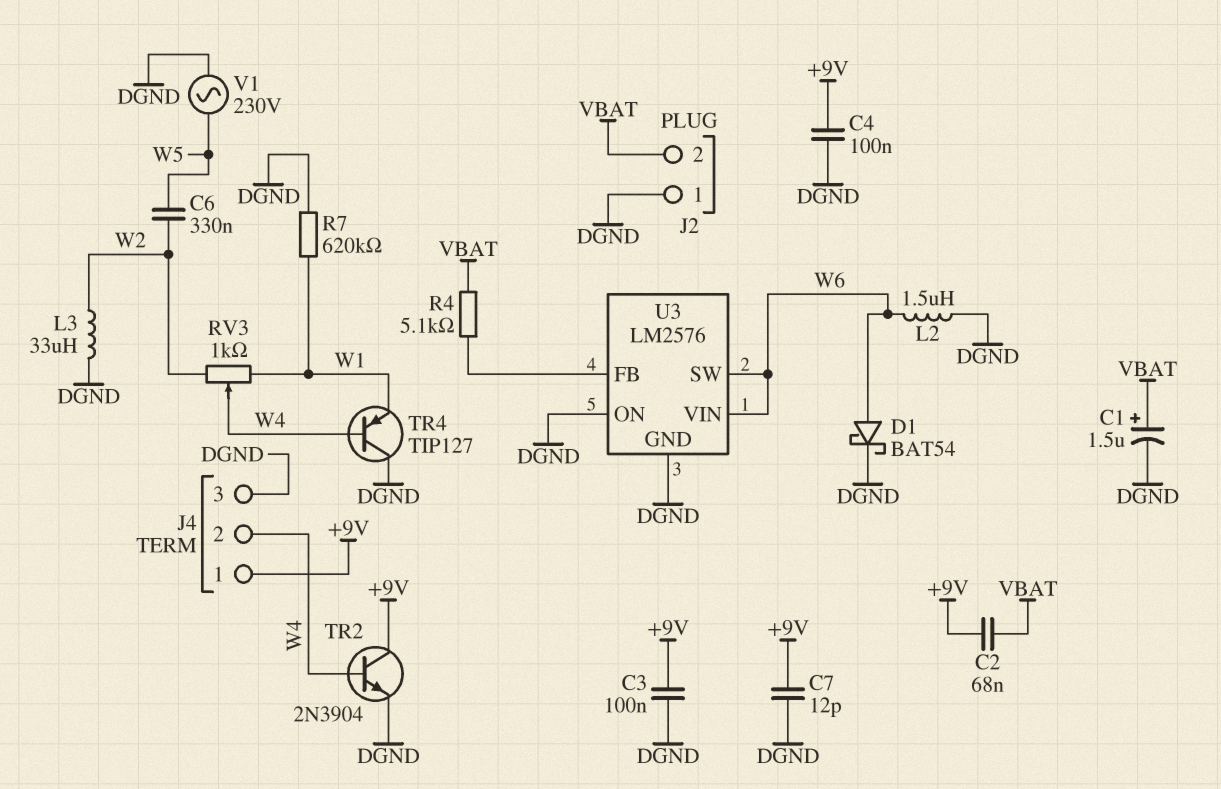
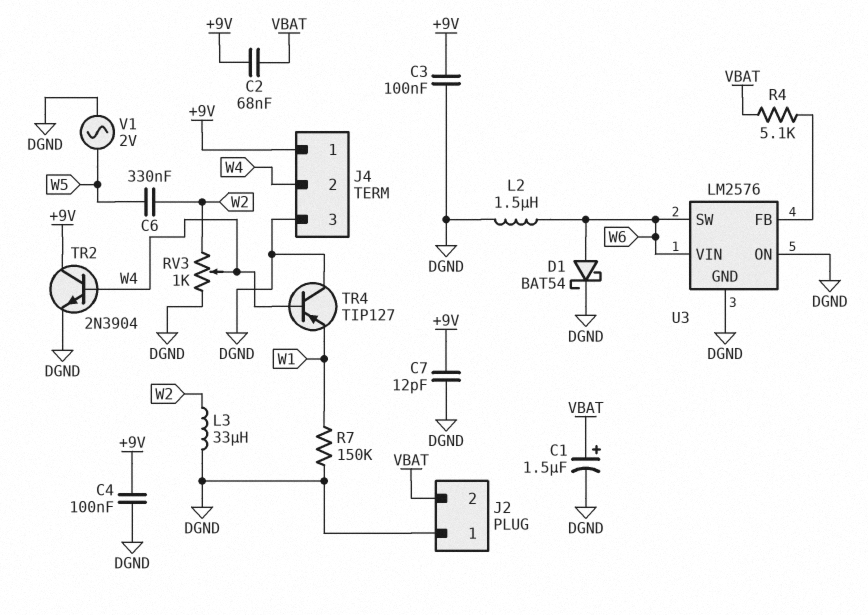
R7: 620k (DGND, W1) -> 150k (DGND, W1)
RV3: 1k (W1, W2, wiper W4) -> 1k (DGND, W2, wiper W4)
V1: AC 230V (DGND, W5) -> AC 2V (DGND, W5)

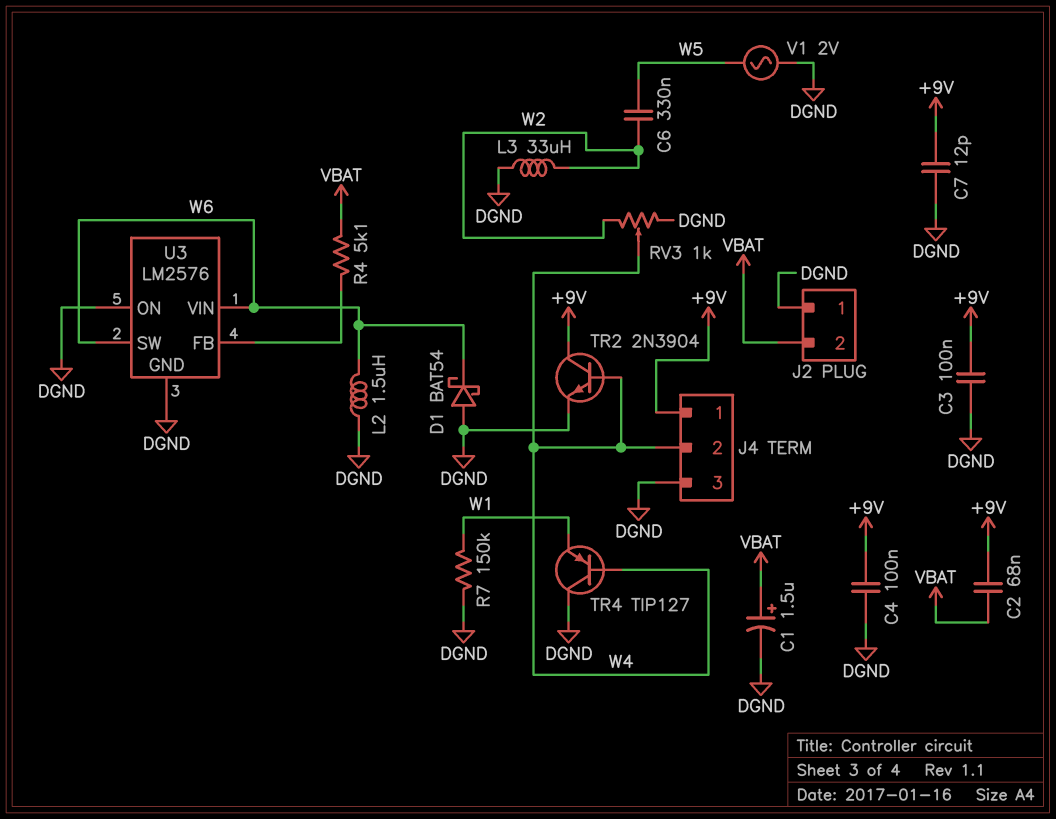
D1: schottky BAT54 (A W6, K DGND) -> schottky BAT54 (A DGND, K W6)

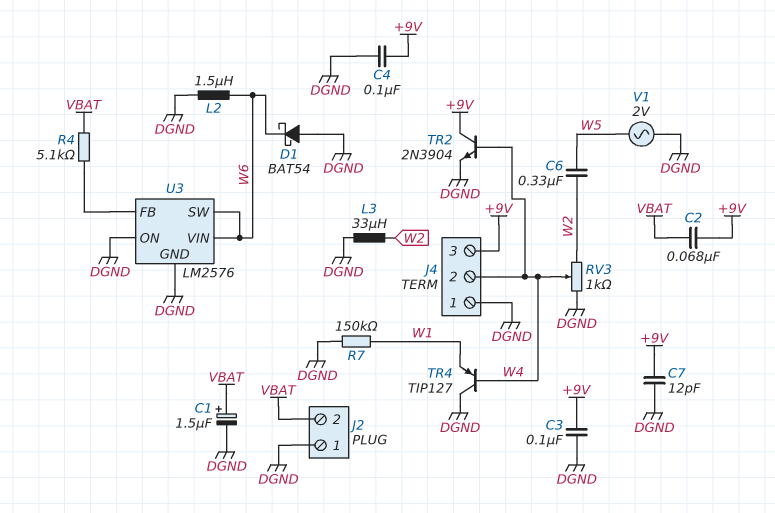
J4 pin 1: +9V -> DGND
J4 pin 3: DGND -> +9V

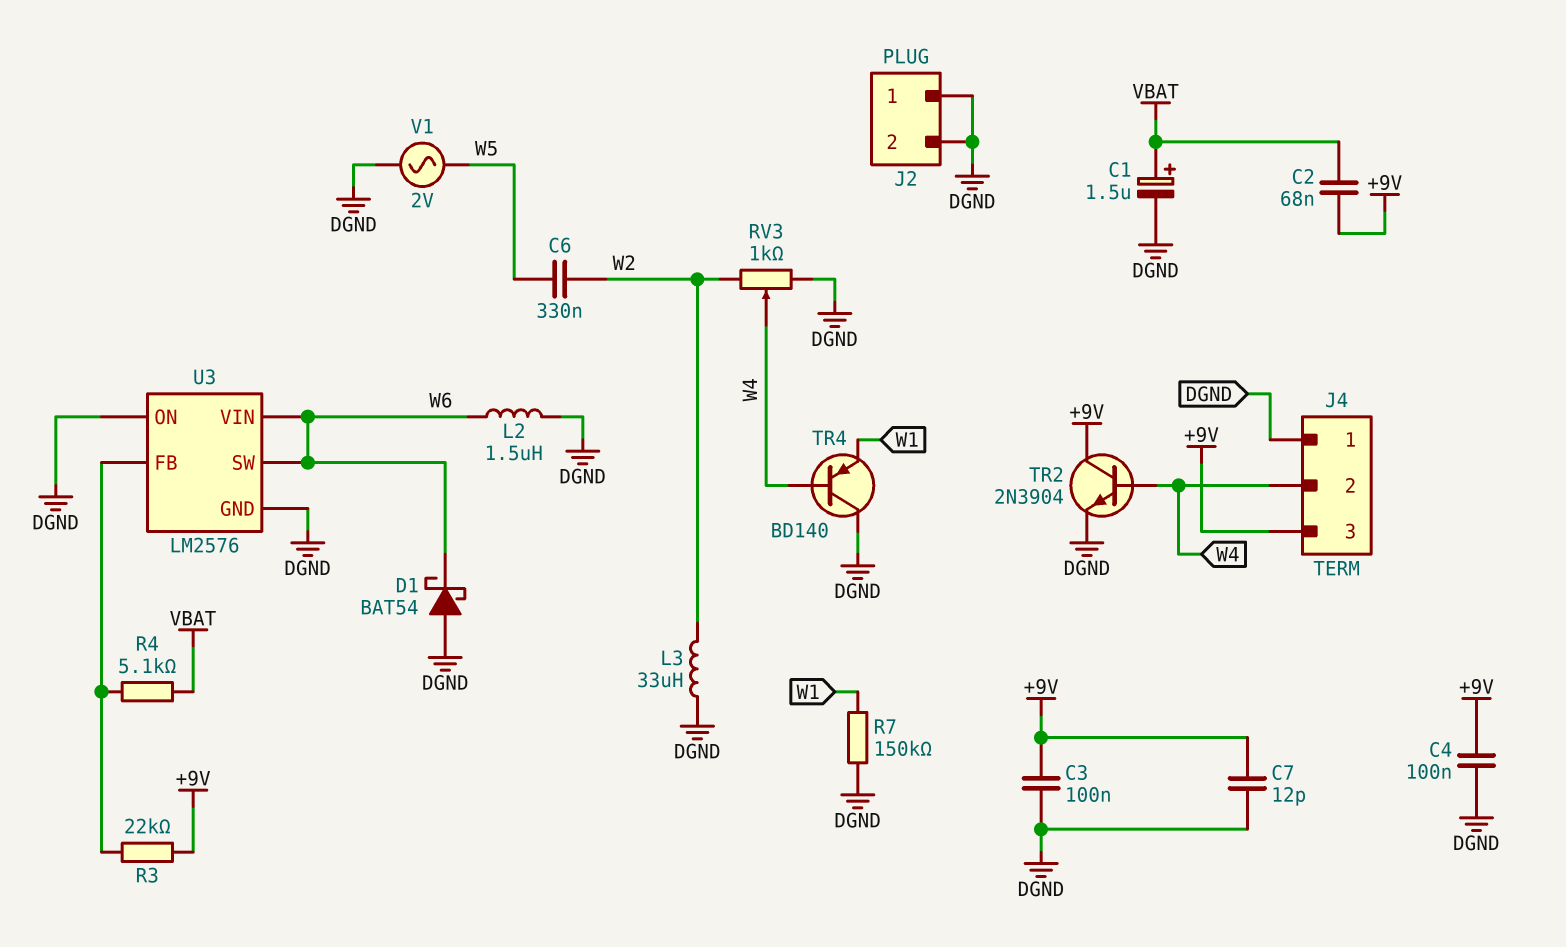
J2 pin 2: VBAT -> DGND
R3: none -> 22k (+9V, U3/FB)
TR4: PNP TIP127 (B W4, C DGND, E W1) -> PNP BD140 (B W4, C DGND, E W1)

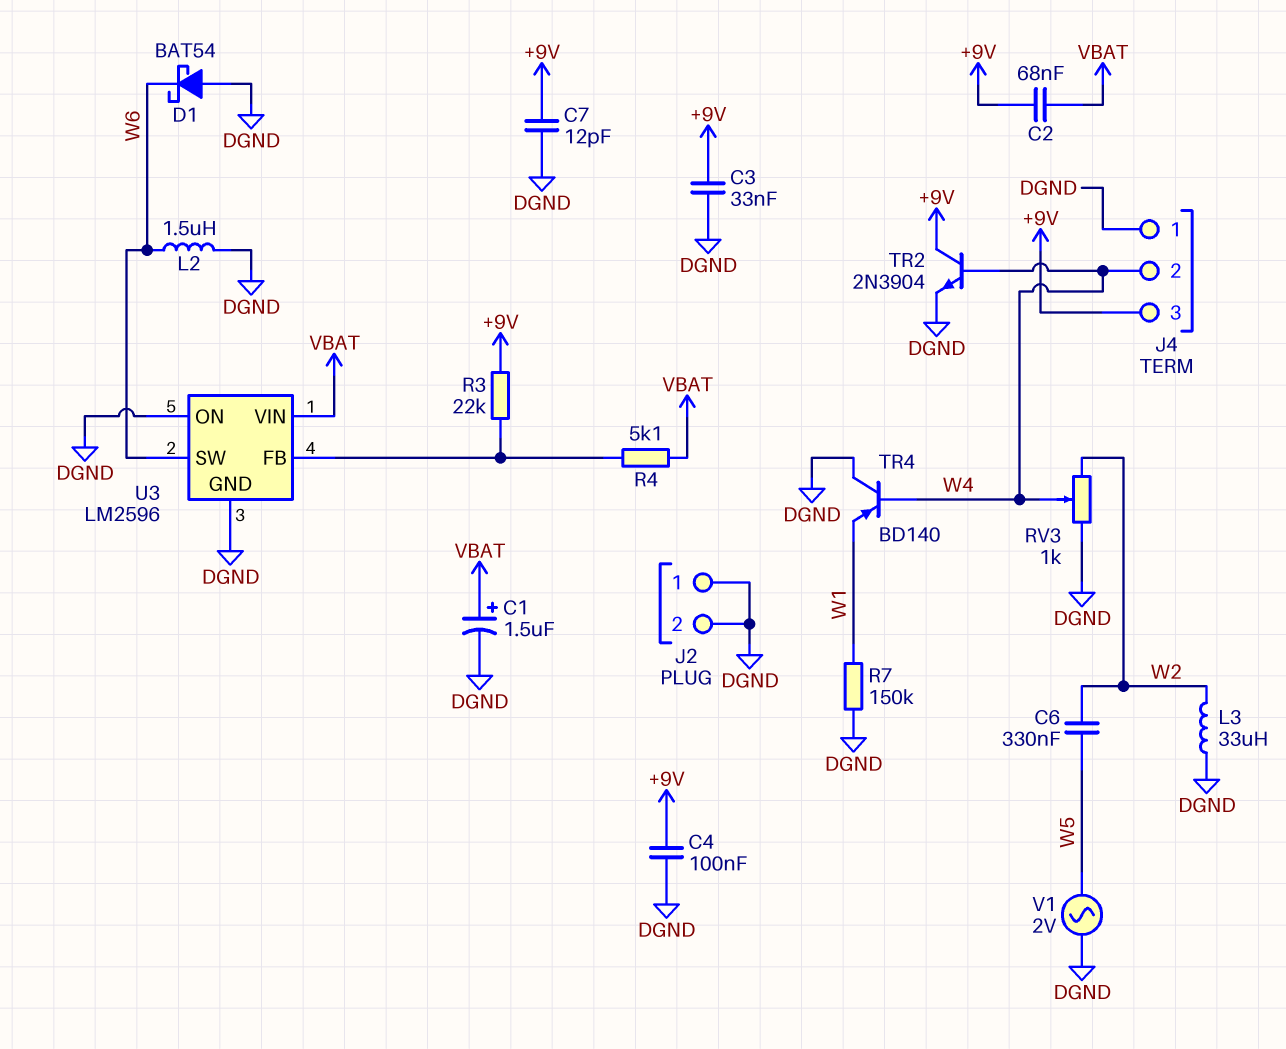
C3: 100nF (+9V, DGND) -> 33nF (+9V, DGND)
U3: LM2576 -> LM2596
U3 pin VIN: W6 -> VBAT

